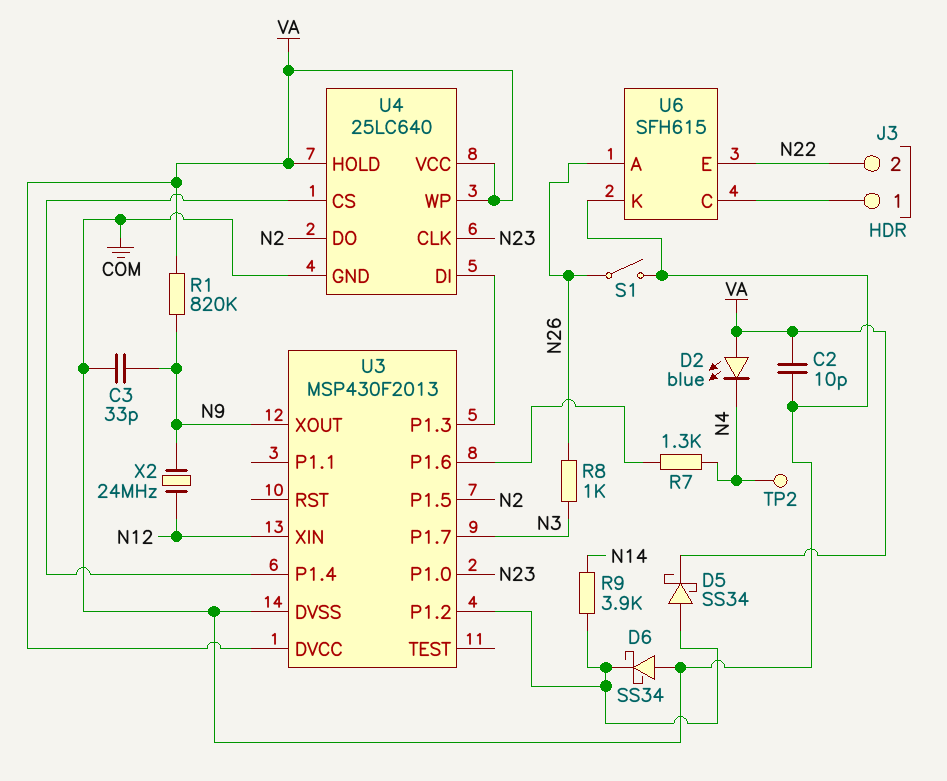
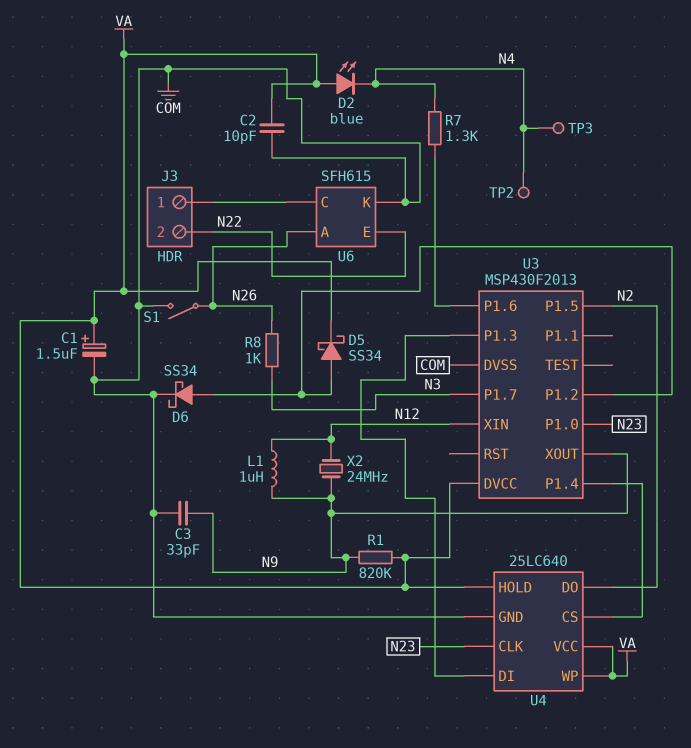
C1: none -> 1.5uF (plus VA, minus COM)
D6: schottky SS34 (A COM, K U3/P1.2) -> schottky SS34 (A U3/P1.2, K COM)
L1: none -> 1uH (N9, N12)
R9: 3.9k (N14, U3/P1.2) -> none
TP3: none -> test point (N4)

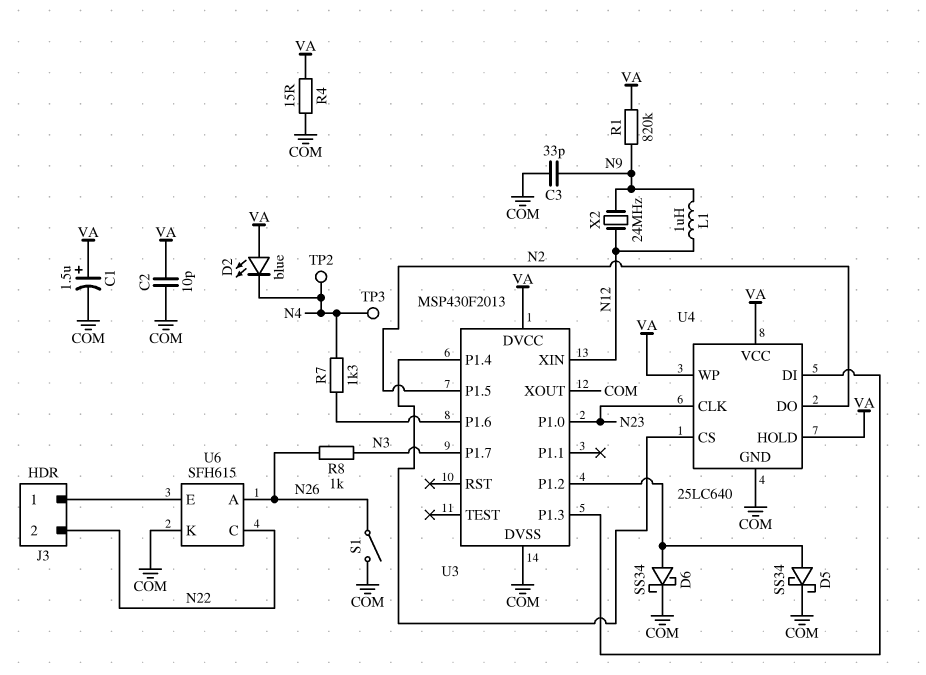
D5: schottky SS34 (A U3/P1.2, K VA) -> schottky SS34 (A U3/P1.2, K COM)
R4: none -> 15 (COM, VA)
U3 pin XOUT: N9 -> COM
U6 pin C: J3/1 -> N22
U6 pin E: N22 -> J3/1

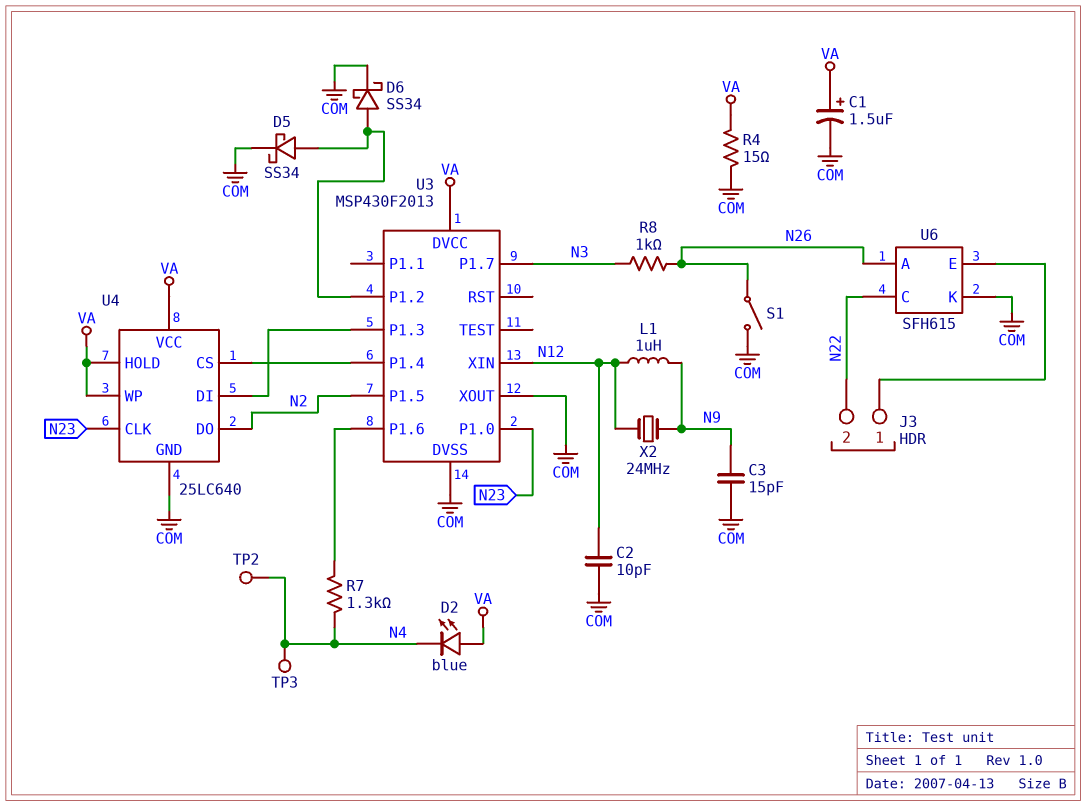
C2: 10pF (COM, VA) -> 10pF (COM, N12)
C3: 33pF (COM, N9) -> 15pF (COM, N9)
R1: 820k (N9, VA) -> none

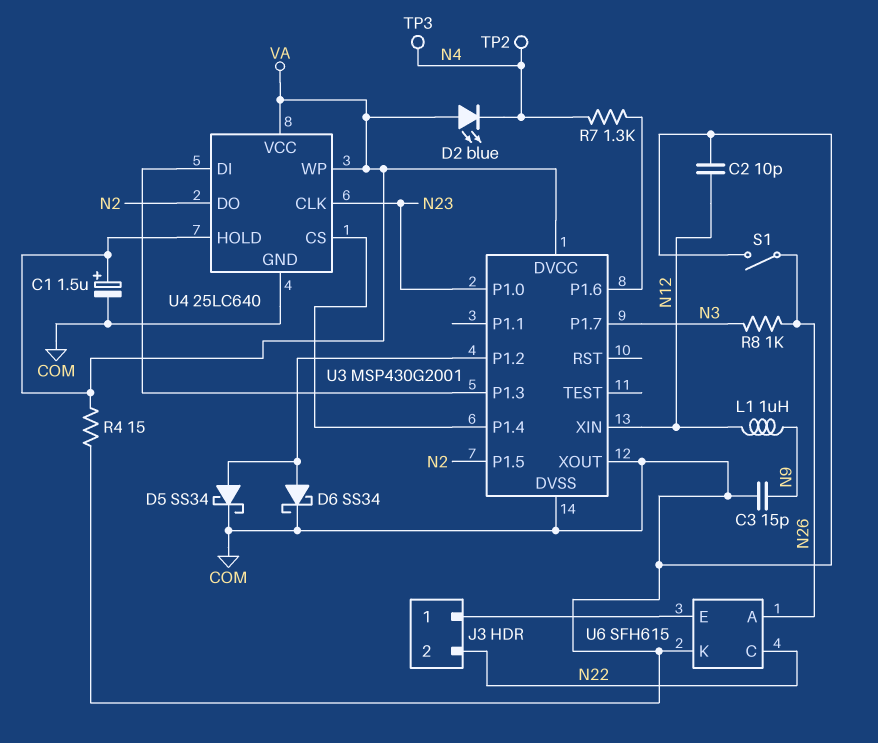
U3: MSP430F2013 -> MSP430G2001
X2: 24MHz (N9, N12) -> none

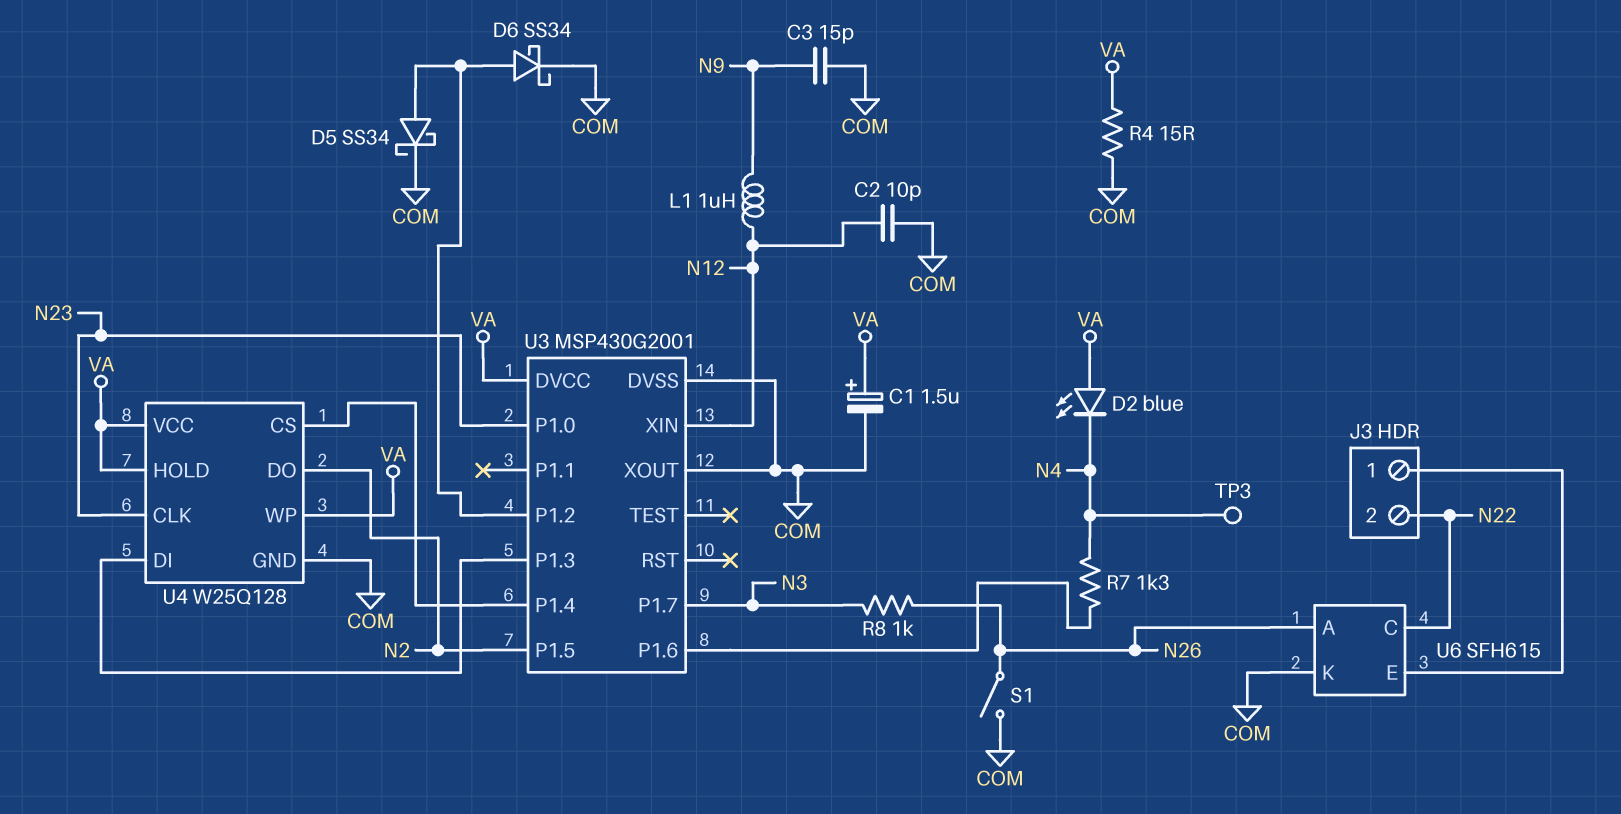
TP2: test point (N4) -> none
U4: 25LC640 -> W25Q128

